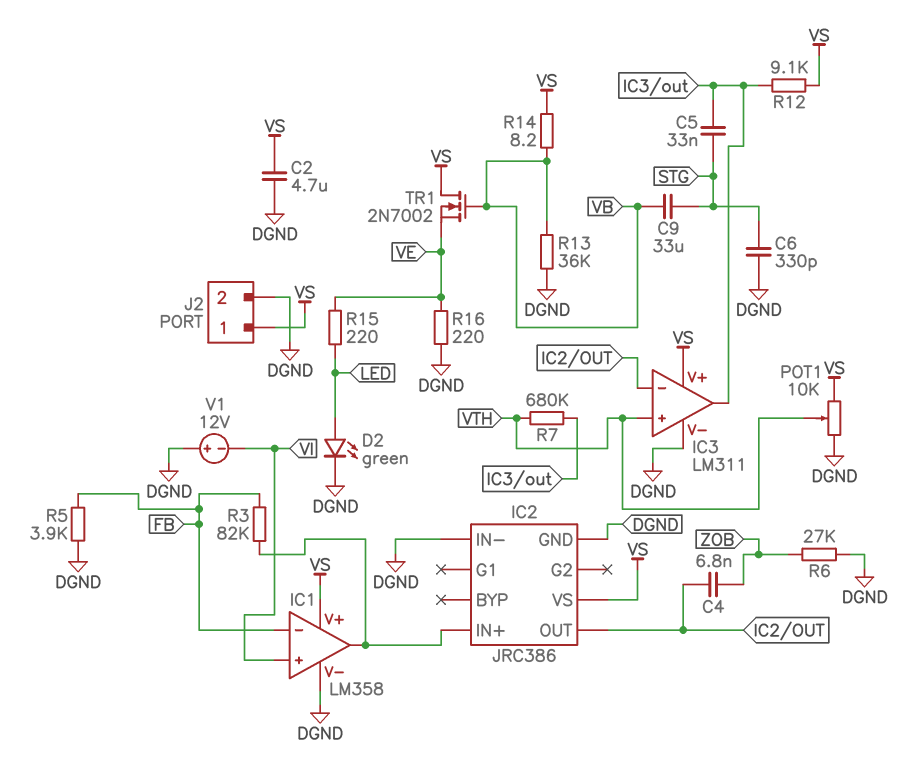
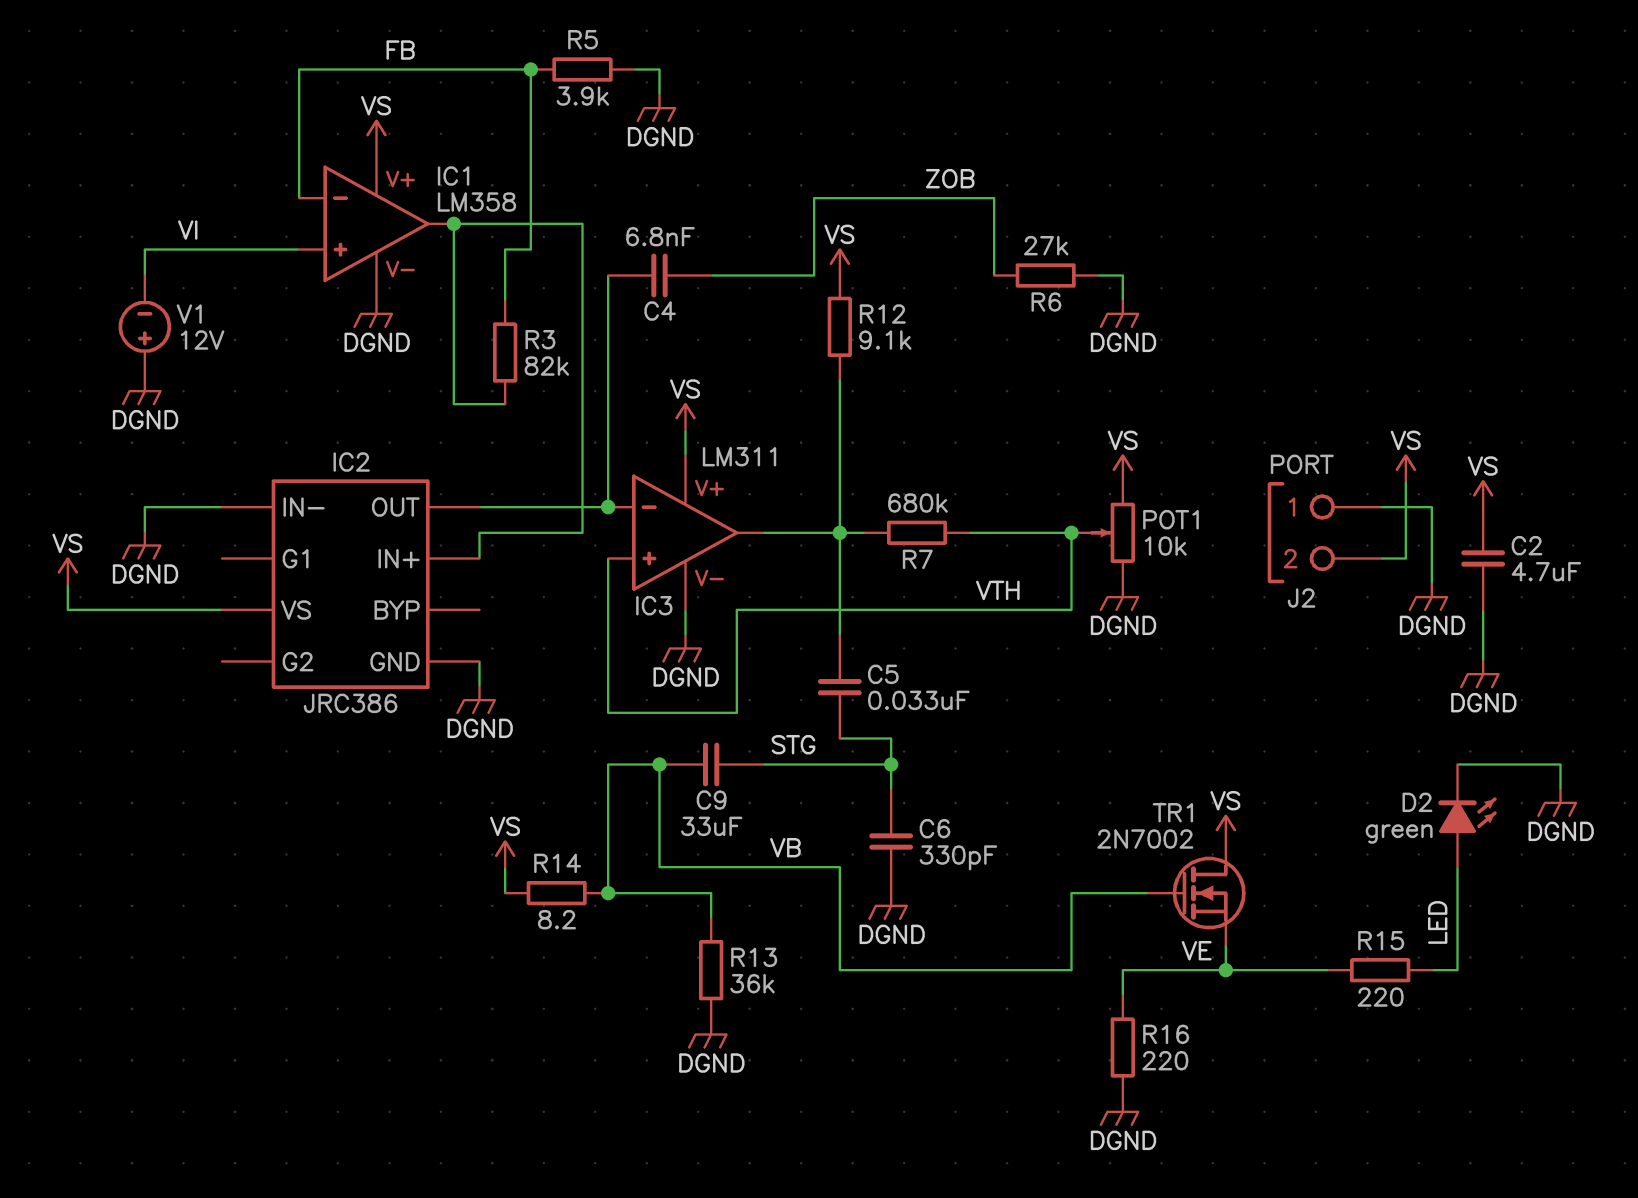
J2 pin 1: VS -> DGND
J2 pin 2: DGND -> VS

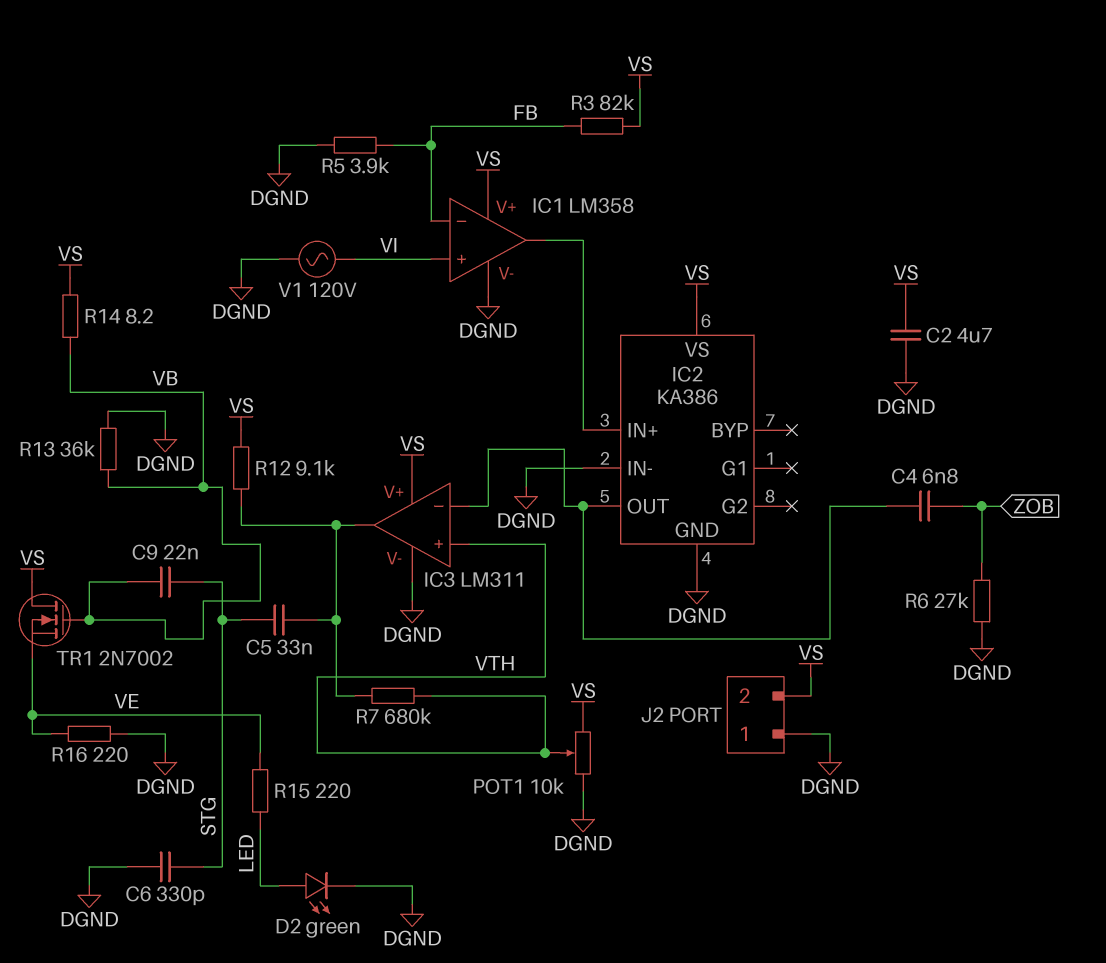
C9: 33uF (STG, VB) -> 22nF (STG, VB)
IC2: JRC386 -> KA386
R3: 82k (FB, IC1/out) -> 82k (FB, VS)
V1: 12V (plus DGND, minus VI) -> AC 120V (DGND, VI)

